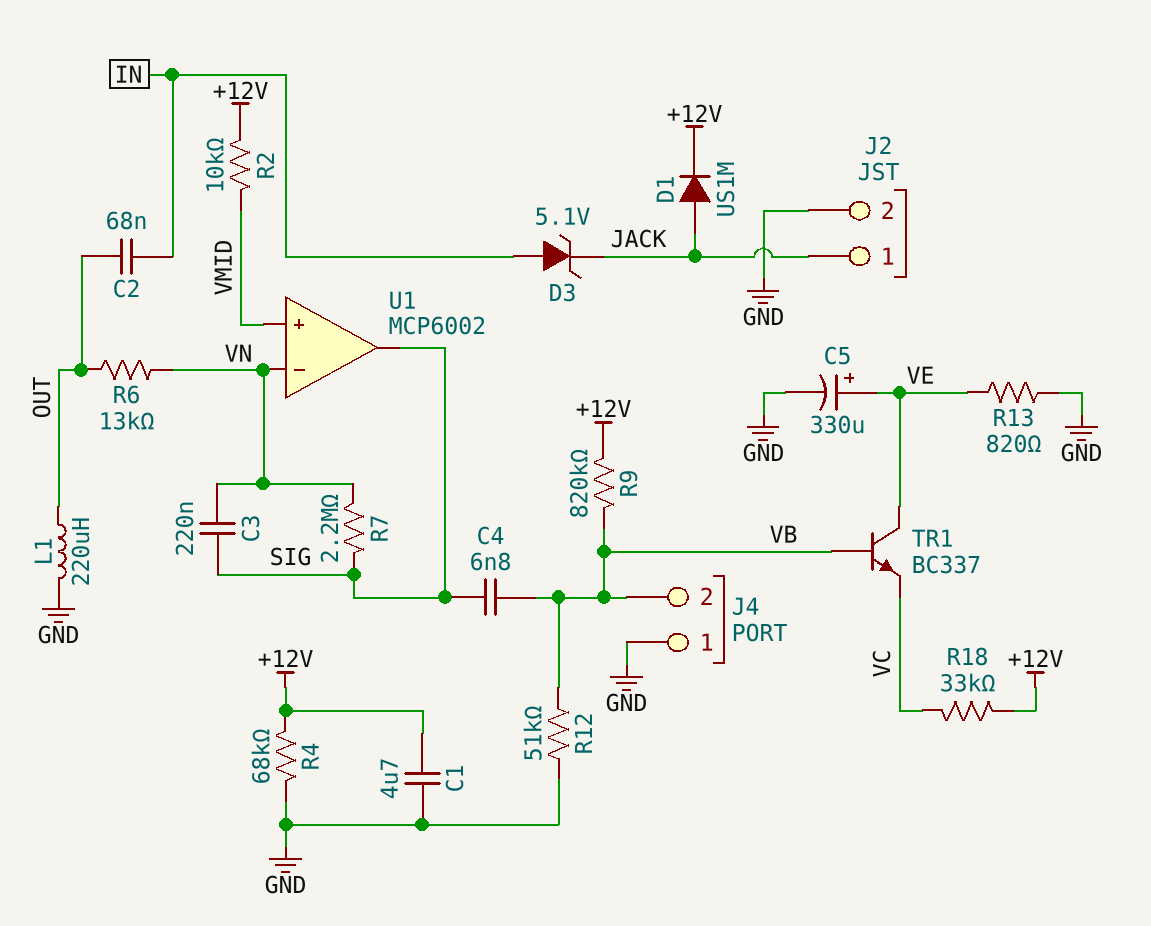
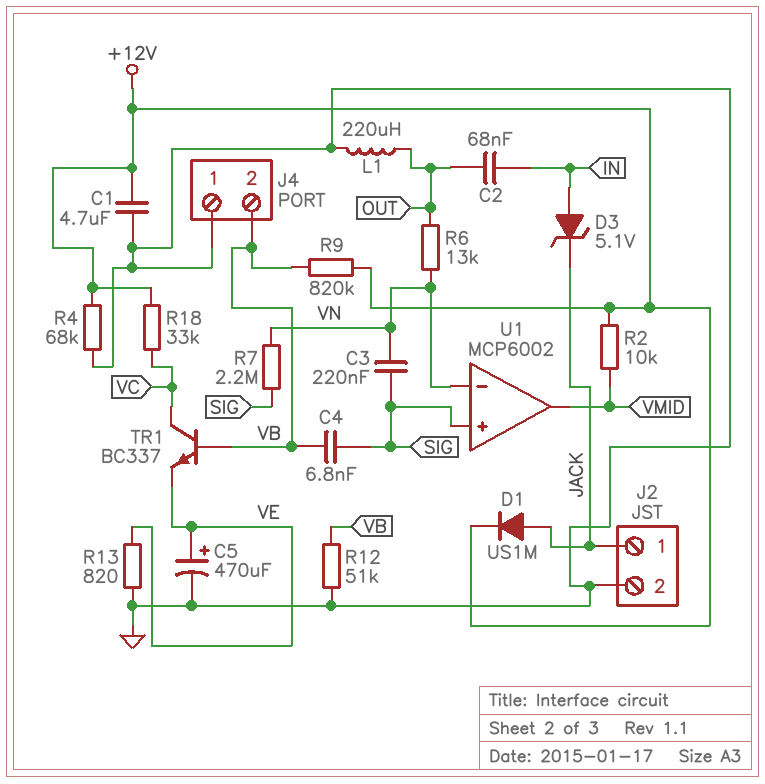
C5: 330uF (plus VE, minus GND) -> 470uF (plus VE, minus GND)
TR1: NPN BC337 (B VB, C VE, E VC) -> NPN BC337 (B VB, C VC, E VE)
U1 pin in+: VMID -> SIG
U1 pin out: SIG -> VMID

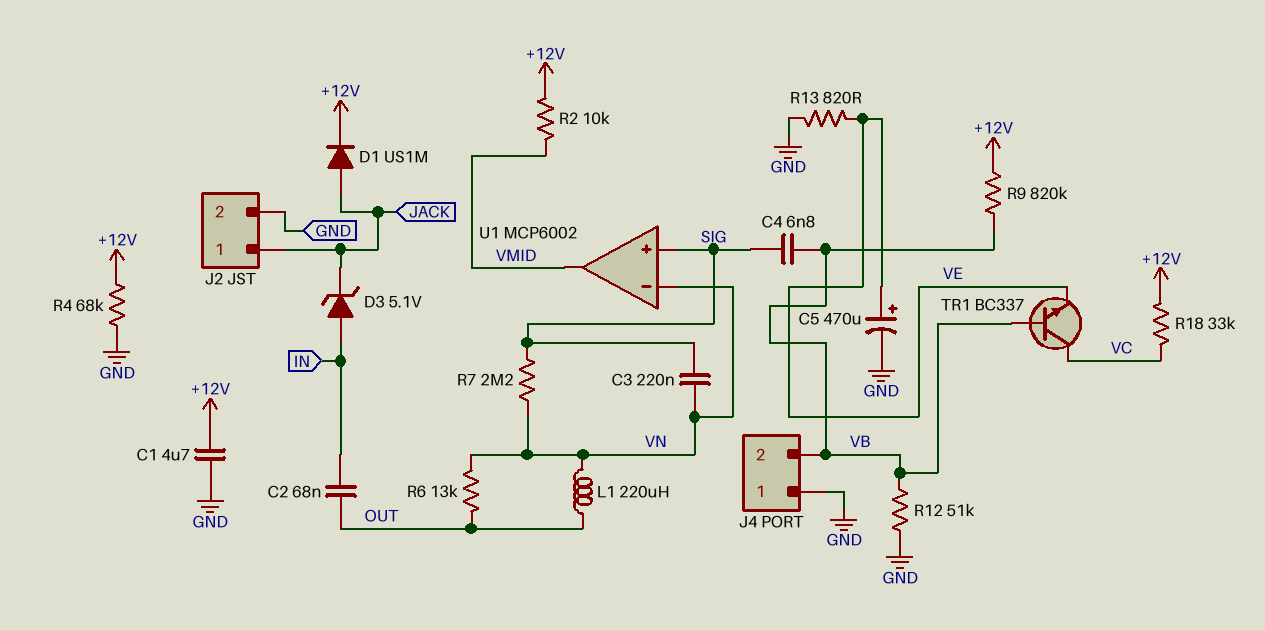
L1: 220uH (GND, OUT) -> 220uH (OUT, VN)

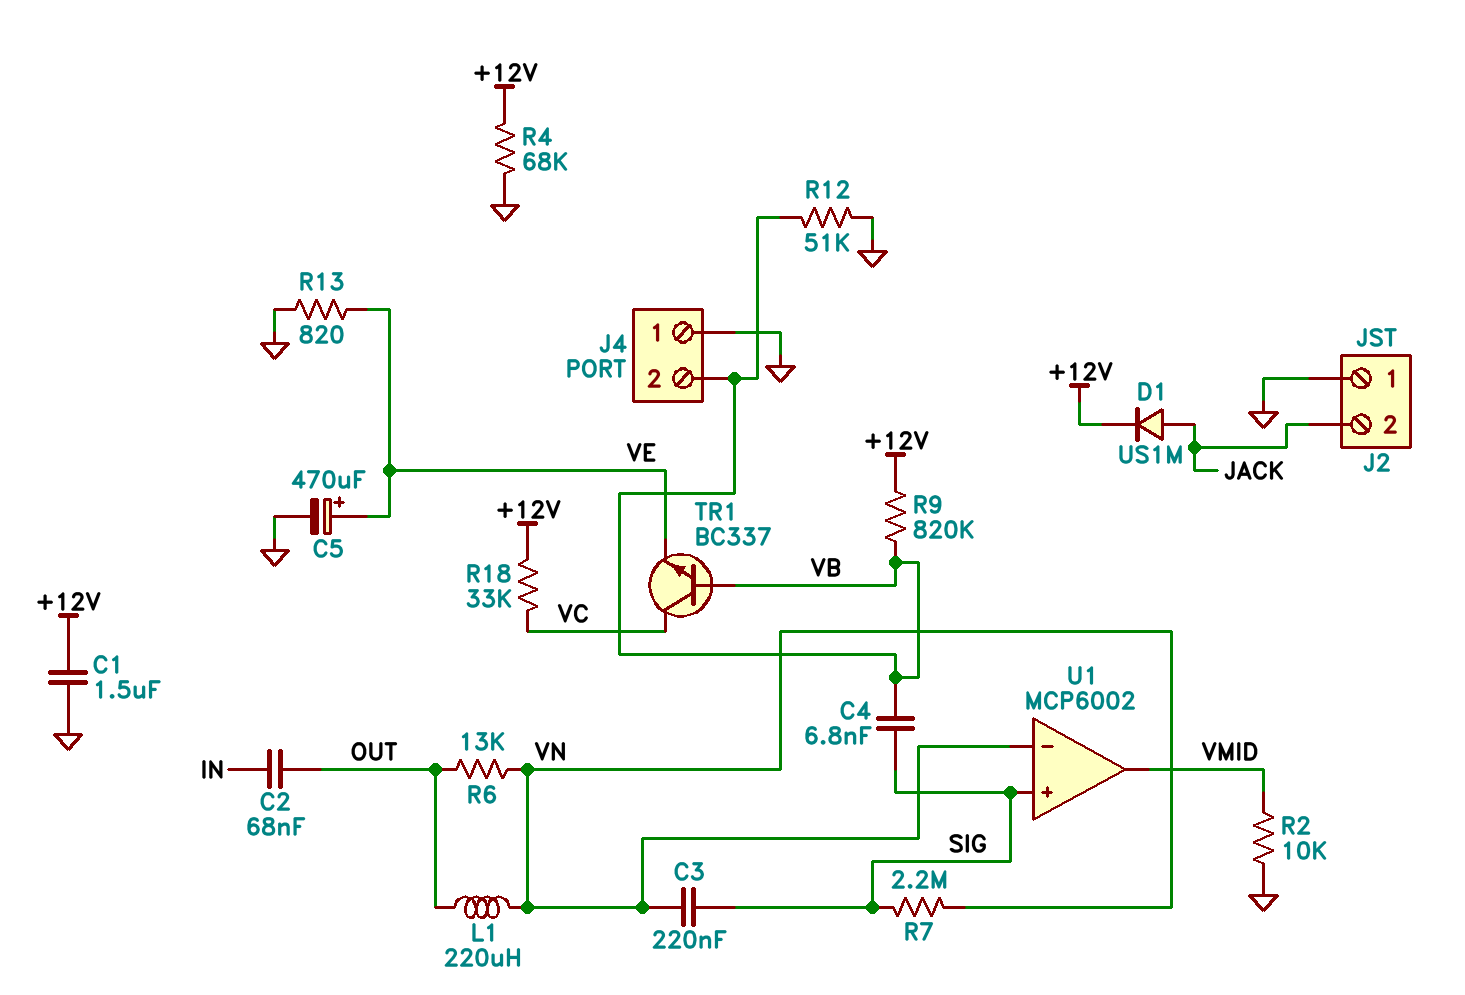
C1: 4.7uF (+12V, GND) -> 1.5uF (+12V, GND)
D3: zener 5.1V (A IN, K JACK) -> none
J2 pin 1: JACK -> GND
J2 pin 2: GND -> JACK
R2: 10k (+12V, VMID) -> 10k (GND, VMID)

